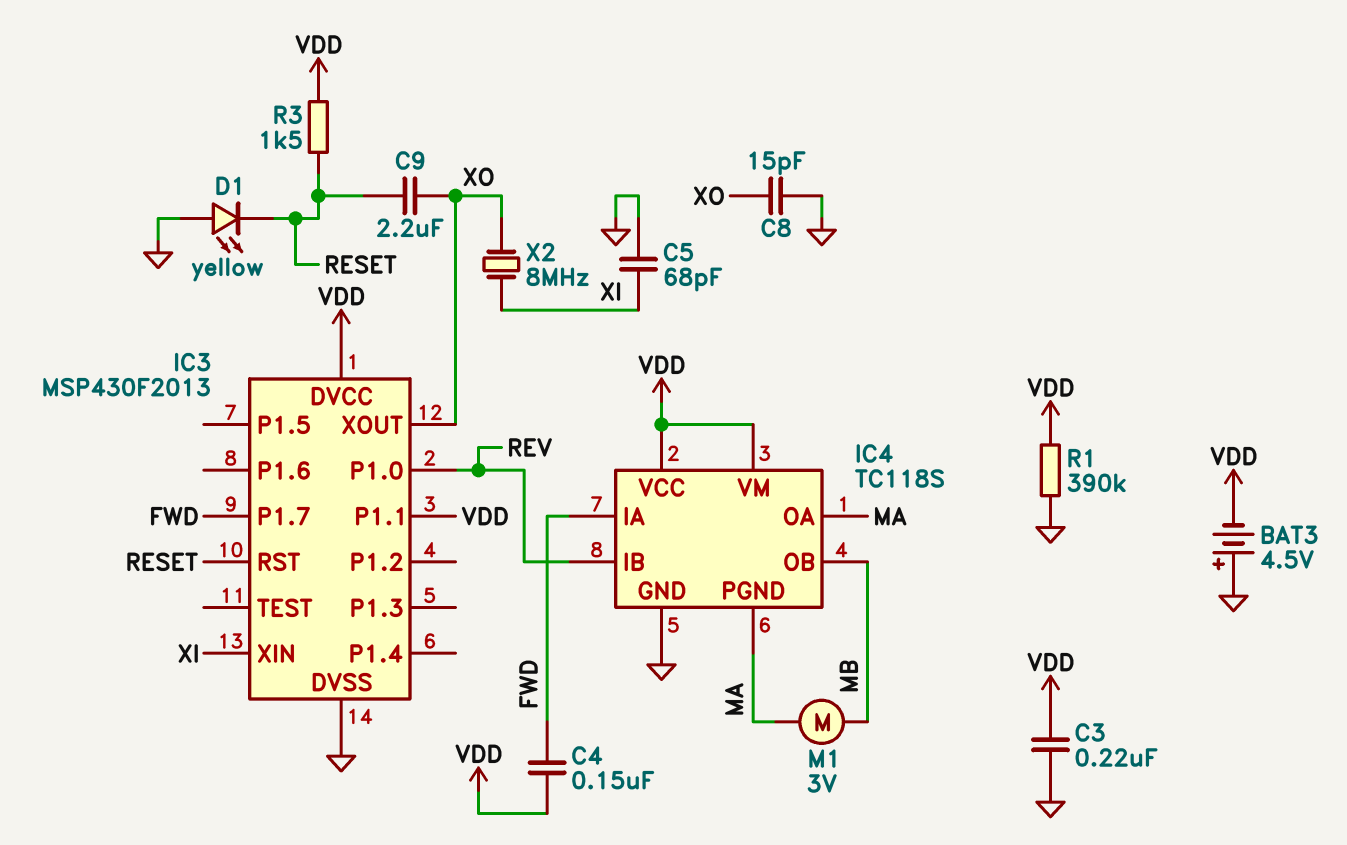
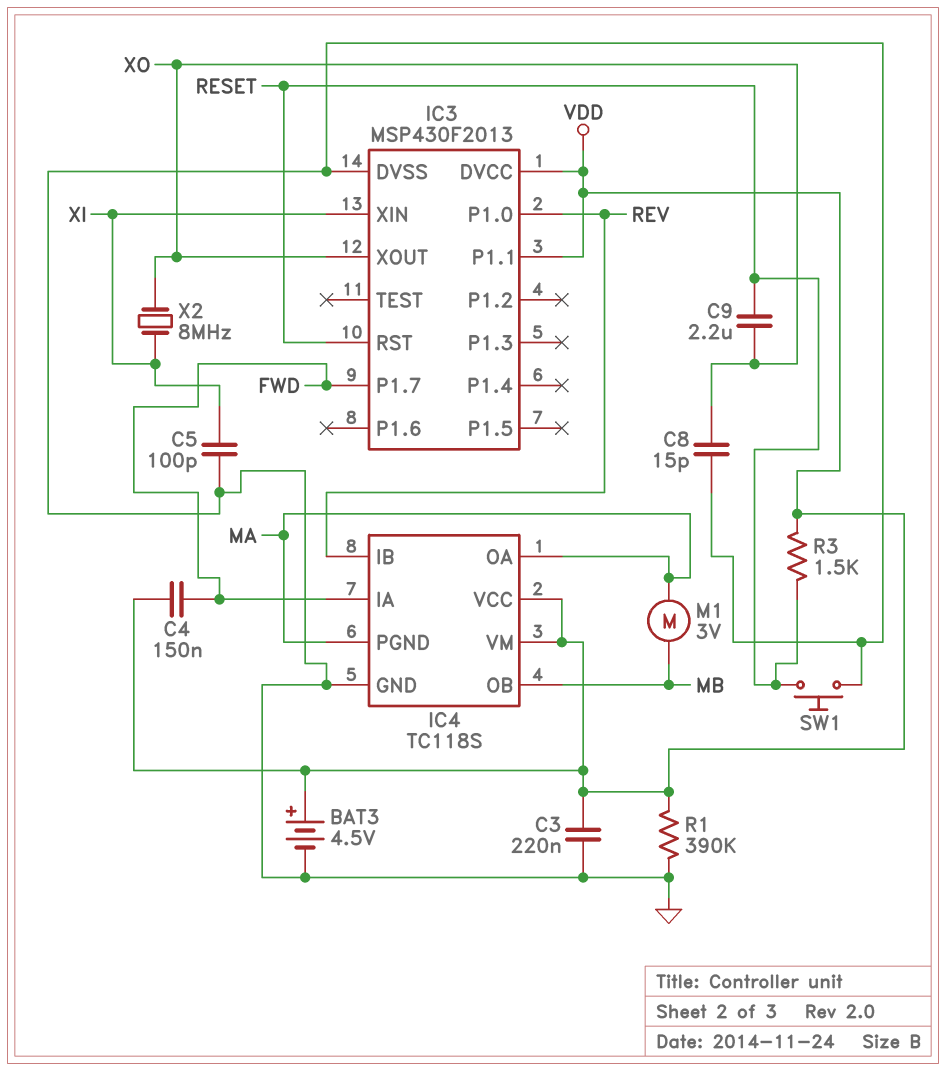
BAT3: 4.5V (plus GND, minus VDD) -> 4.5V (plus VDD, minus GND)
C5: 68pF (GND, XI) -> 100pF (GND, XI)
D1: LED yellow (A GND, K RESET) -> none
SW1: none -> button (GND, RESET)

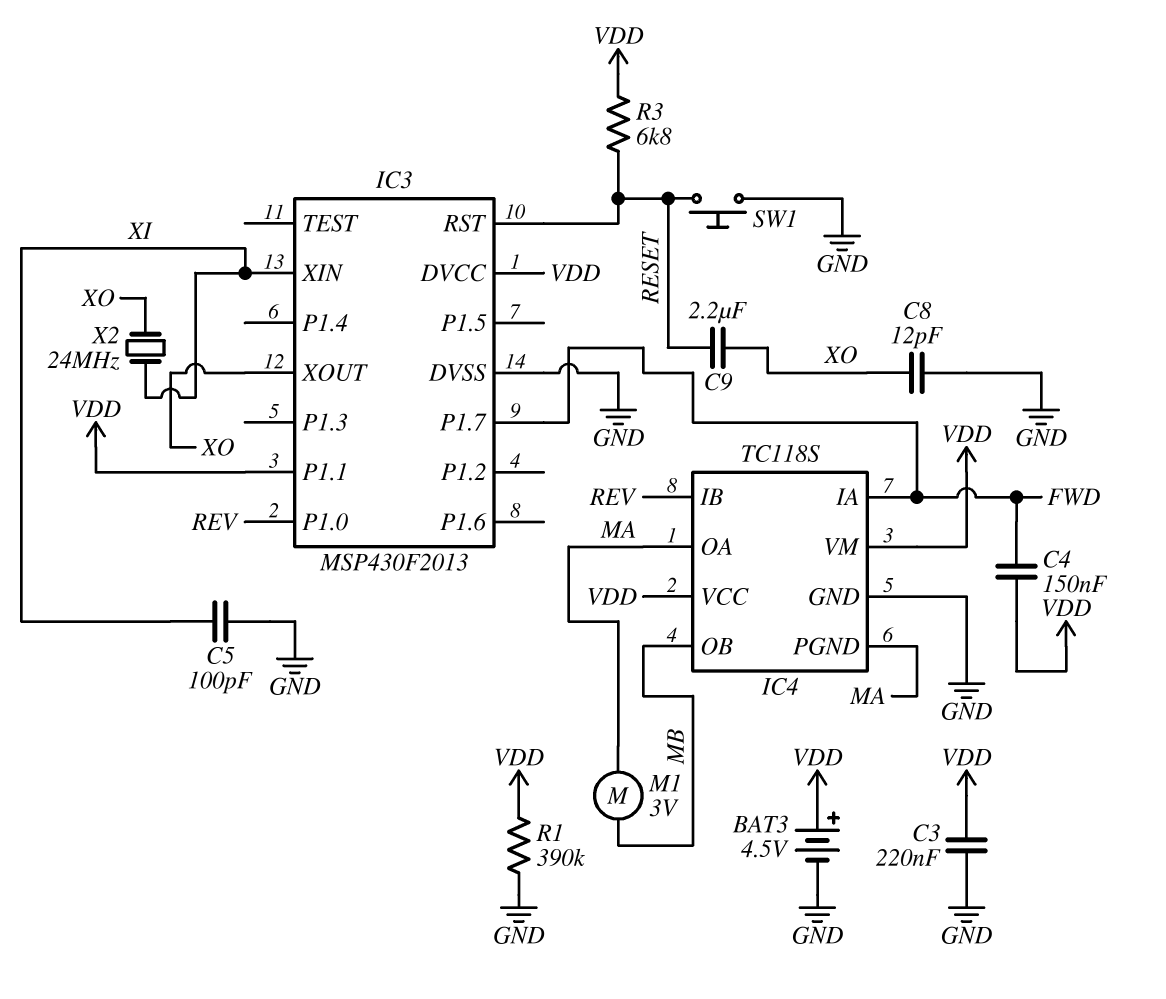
C8: 15pF (GND, XO) -> 12pF (GND, XO)
R3: 1.5k (RESET, VDD) -> 6.8k (RESET, VDD)
X2: 8MHz (XI, XO) -> 24MHz (XI, XO)

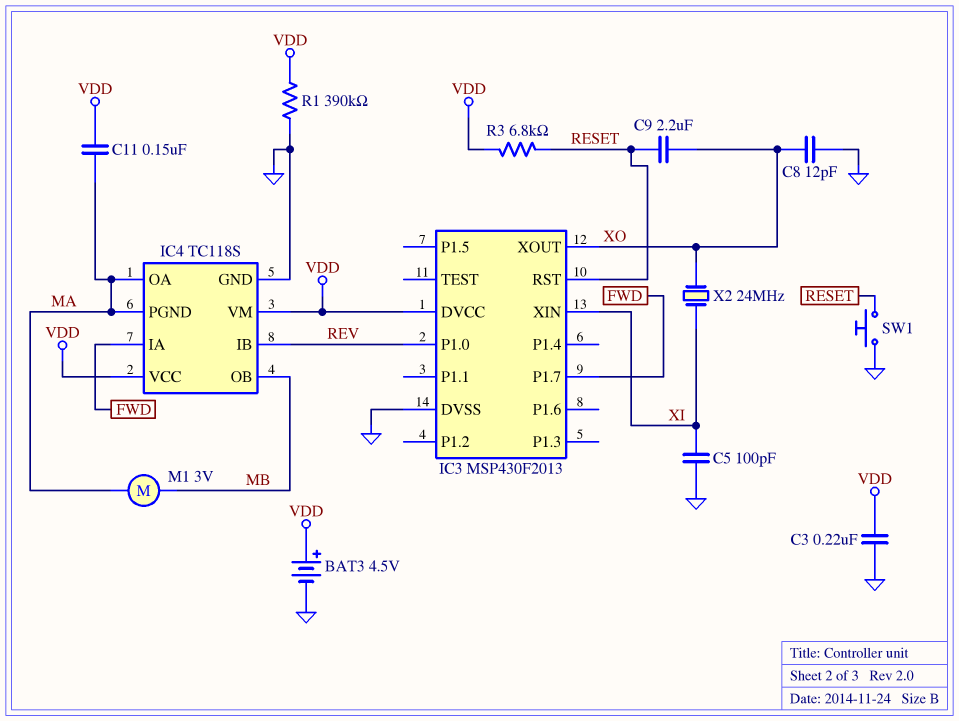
C4: 150nF (FWD, VDD) -> none
C11: none -> 150nF (MA, VDD)
IC3 pin P1.1: VDD -> none

